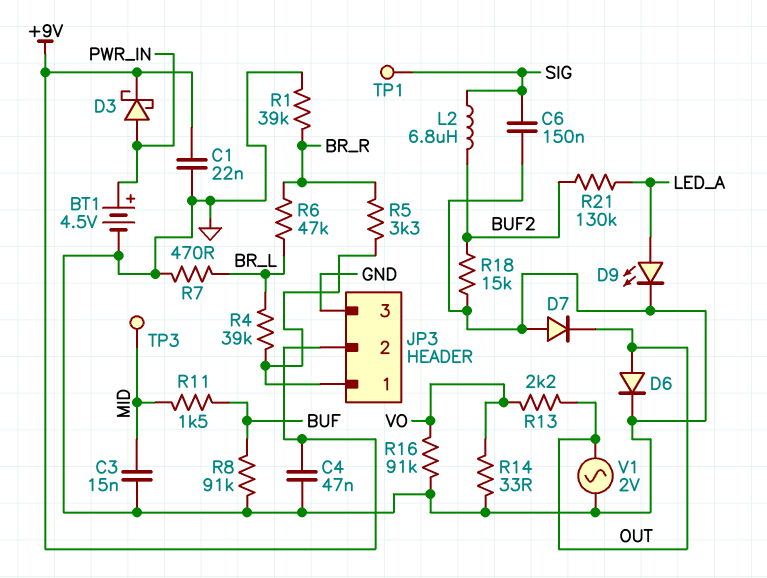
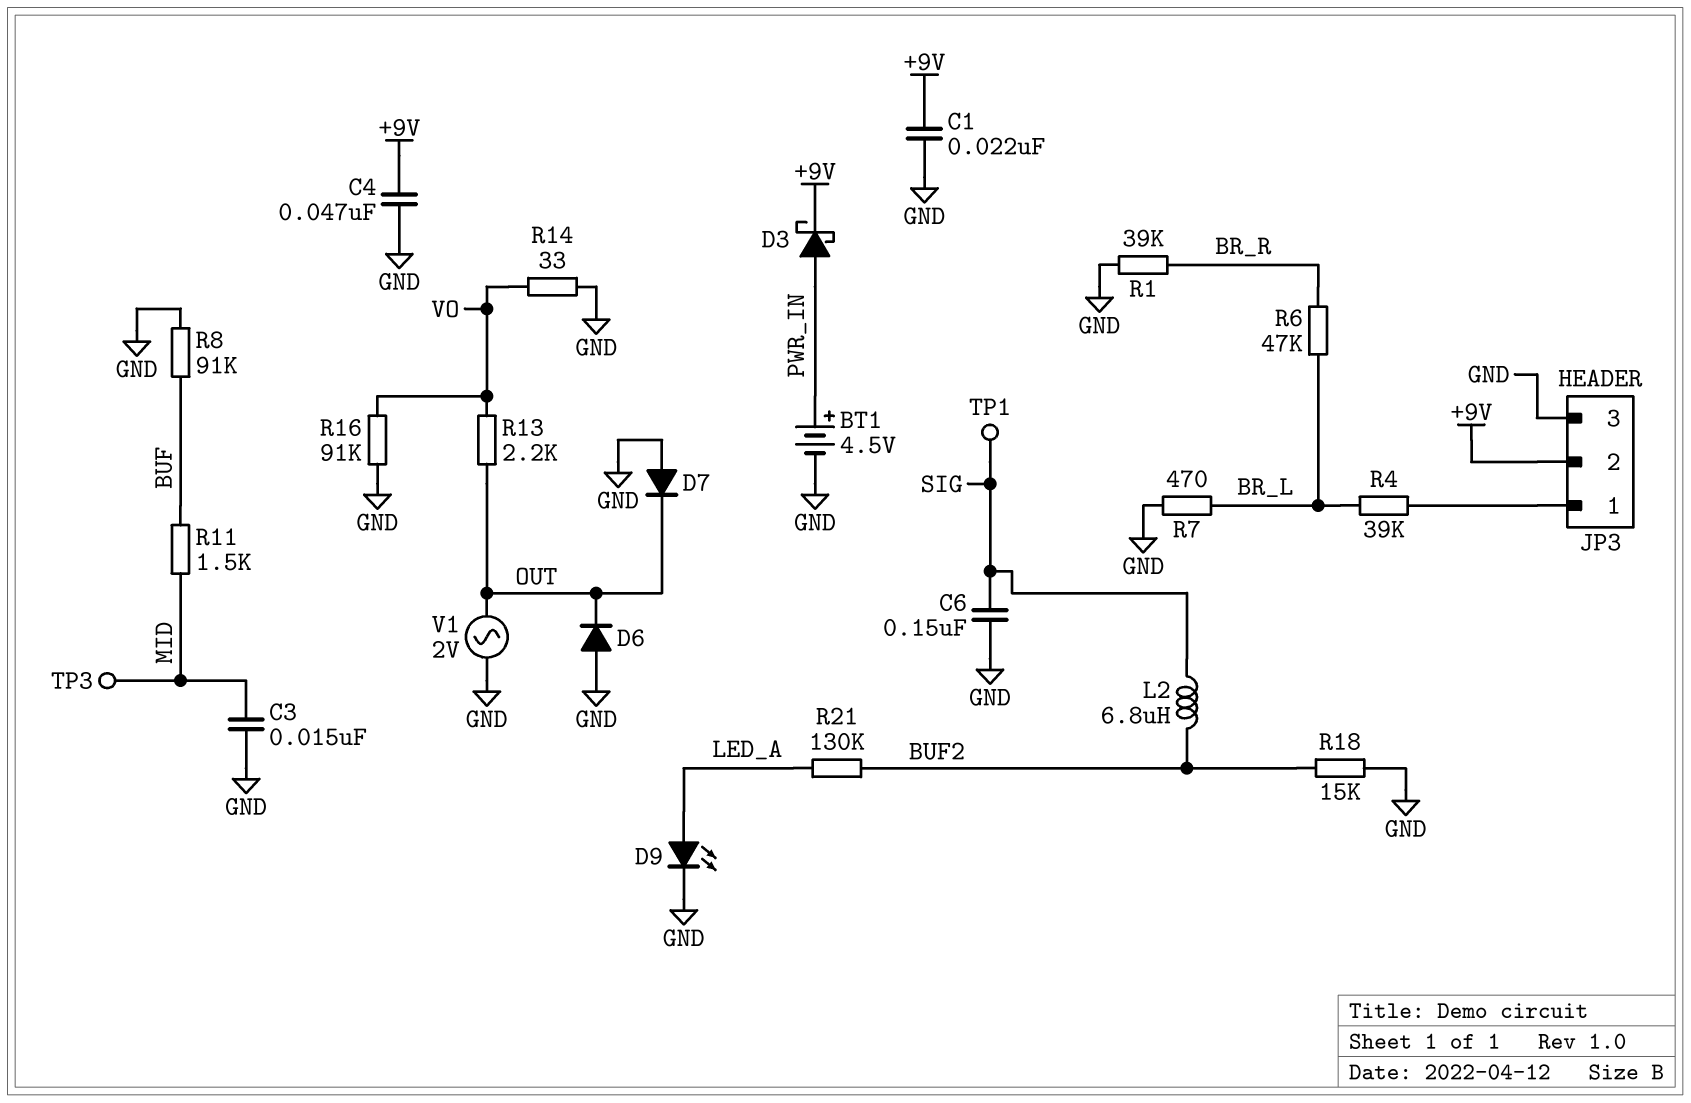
D6: diode (A OUT, K GND) -> diode (A GND, K OUT)
R5: 3.3k (BR_R, JP3/1) -> none

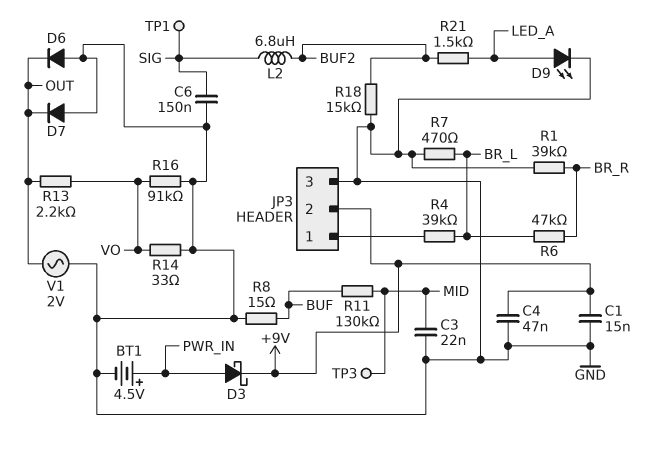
C1: 22nF (+9V, GND) -> 15nF (+9V, GND)
C3: 15nF (GND, MID) -> 22nF (GND, MID)
R8: 91k (BUF, GND) -> 15 (BUF, GND)
R11: 1.5k (BUF, MID) -> 130k (BUF, MID)
R21: 130k (BUF2, LED_A) -> 1.5k (BUF2, LED_A)

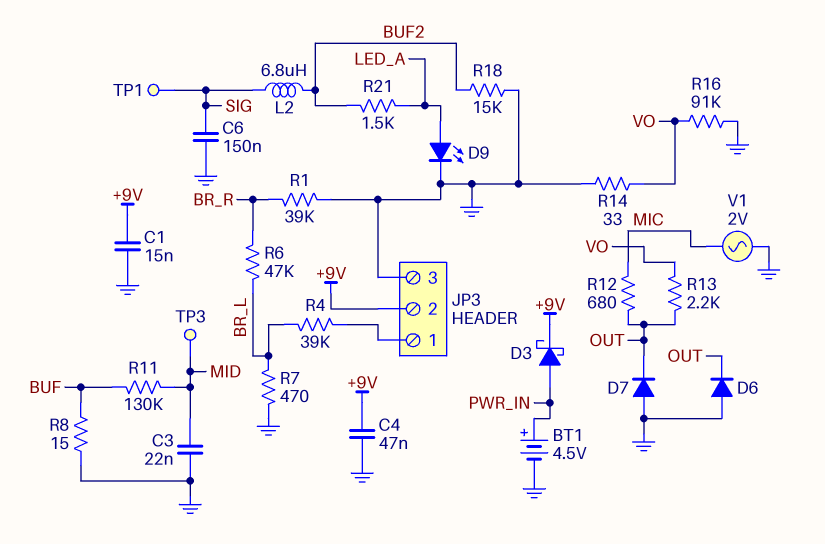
R12: none -> 680 (MIC, OUT)
V1: AC 2V (GND, OUT) -> AC 2V (GND, MIC)

